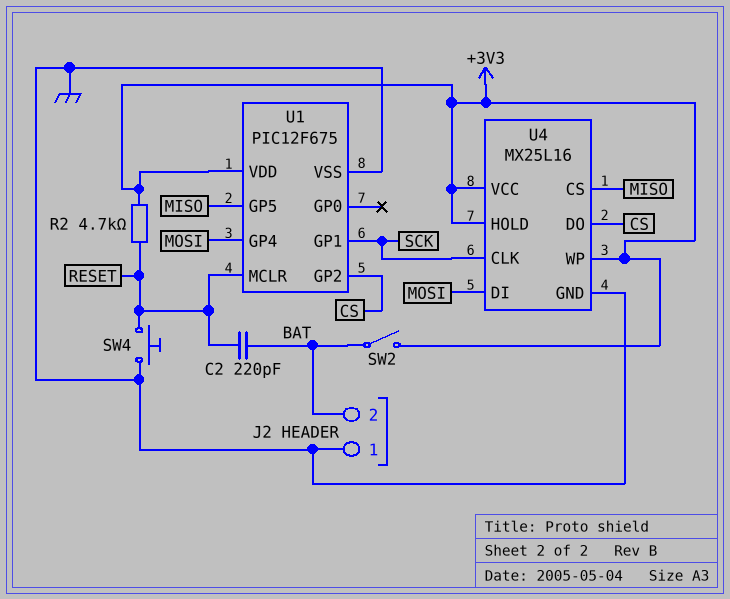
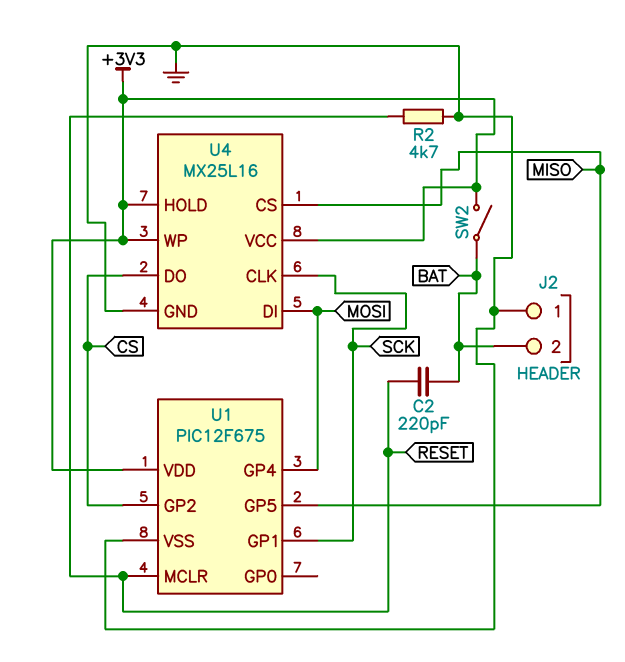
R2: 4.7k (+3V3, RESET) -> 4.7k (GND, RESET)
SW4: button (GND, RESET) -> none

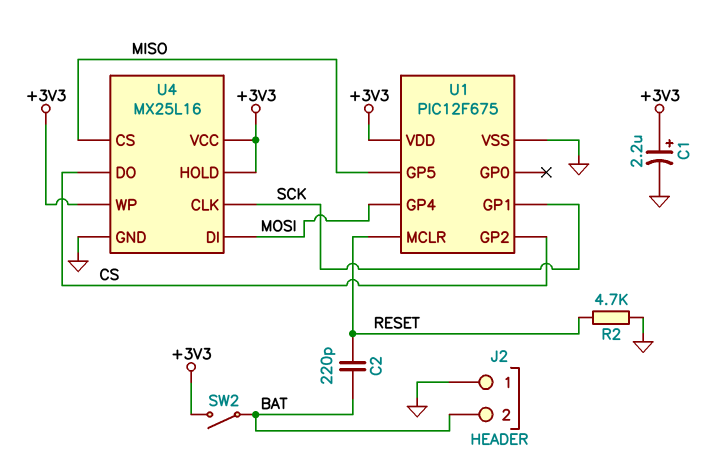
C1: none -> 2.2uF (plus +3V3, minus GND)

